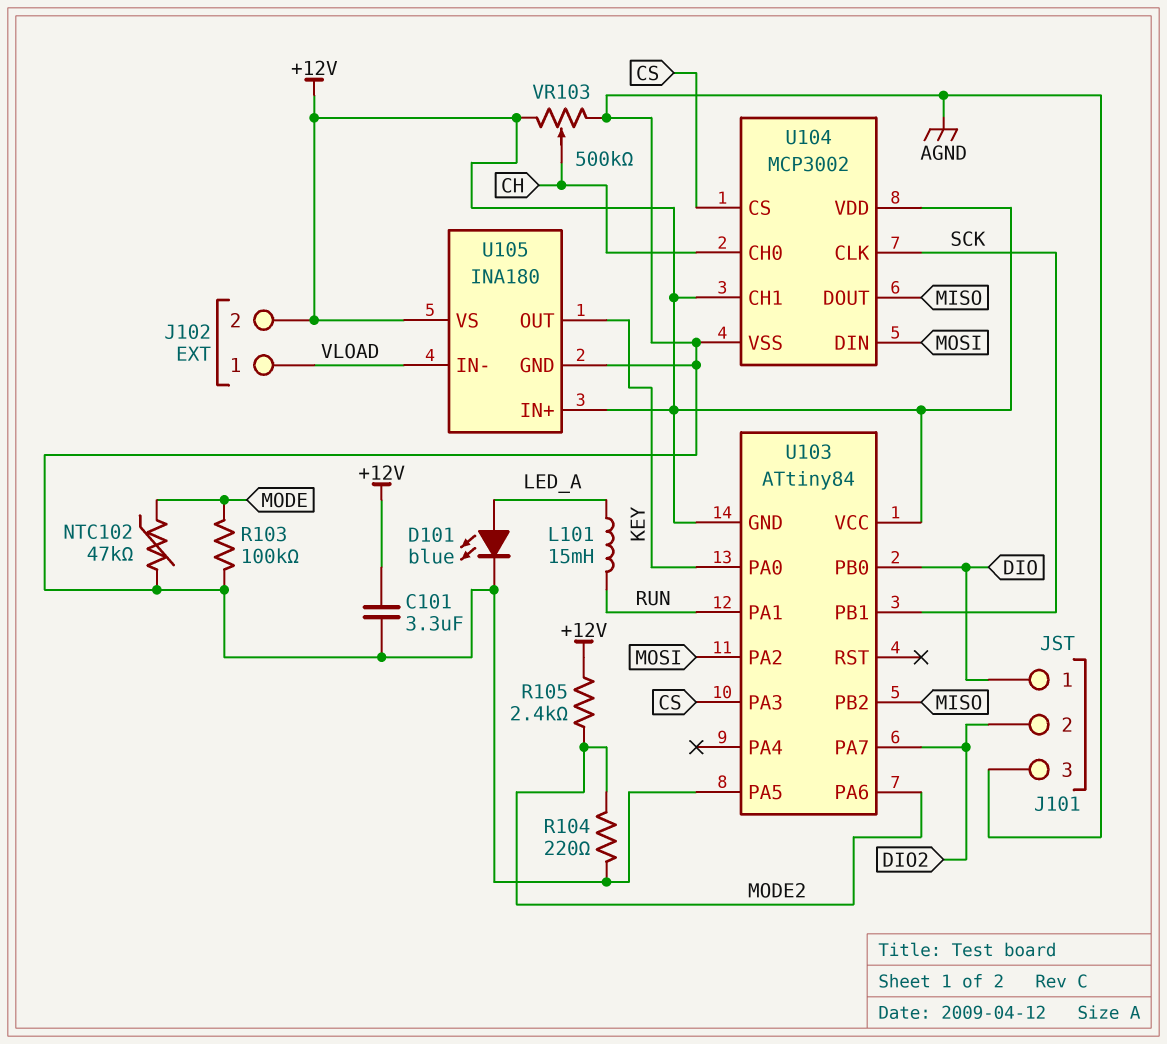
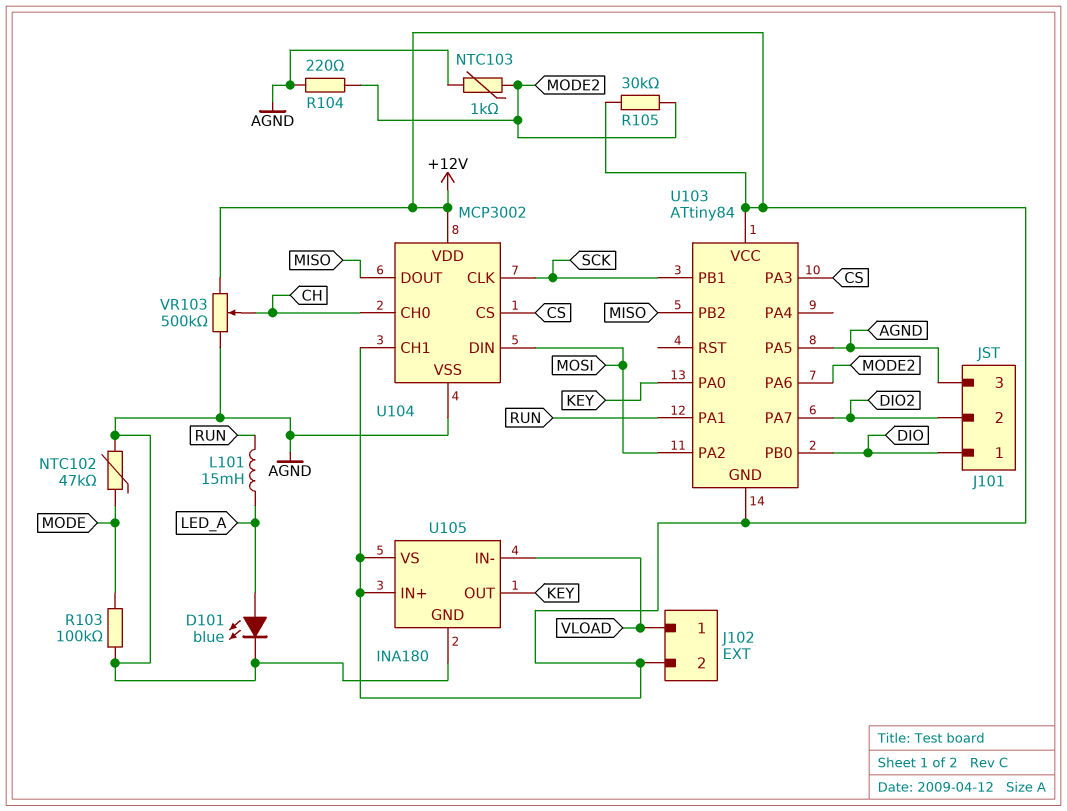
C101: 3.3uF (+12V, AGND) -> none
NTC103: none -> 1k (AGND, MODE2)
R105: 2.4k (+12V, MODE2) -> 30k (+12V, MODE2)

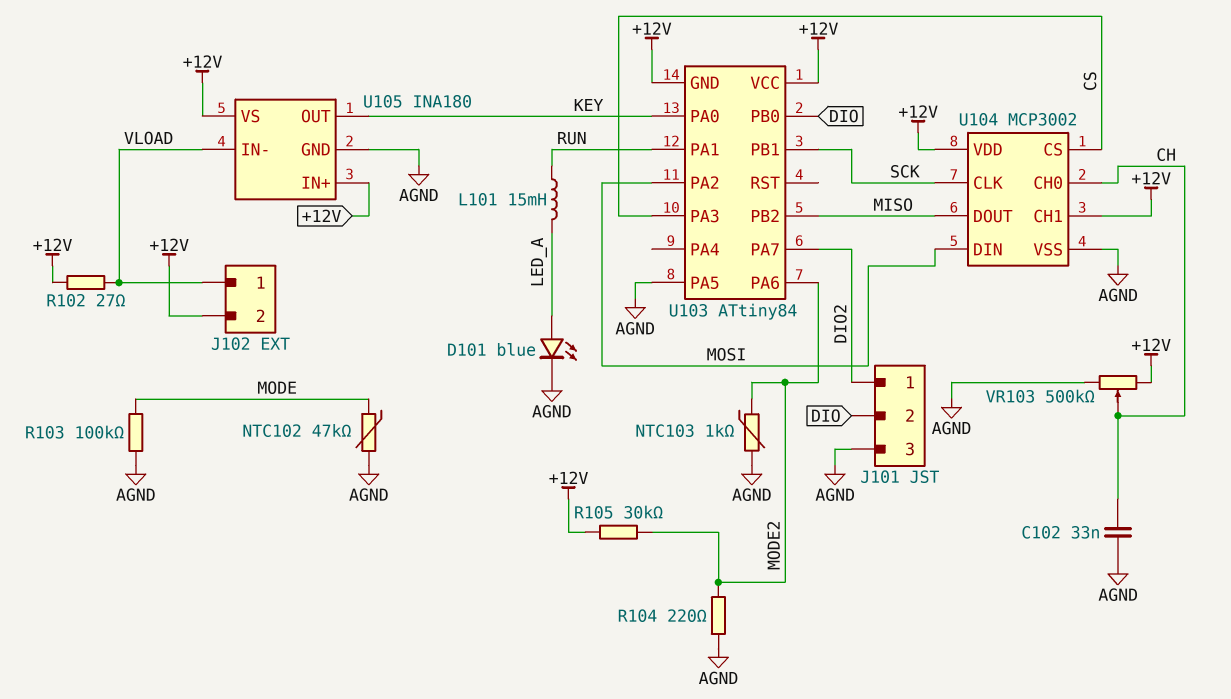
C102: none -> 33nF (AGND, CH)
J101 pin 1: DIO -> DIO2
J101 pin 2: DIO2 -> DIO
R102: none -> 27 (+12V, VLOAD)

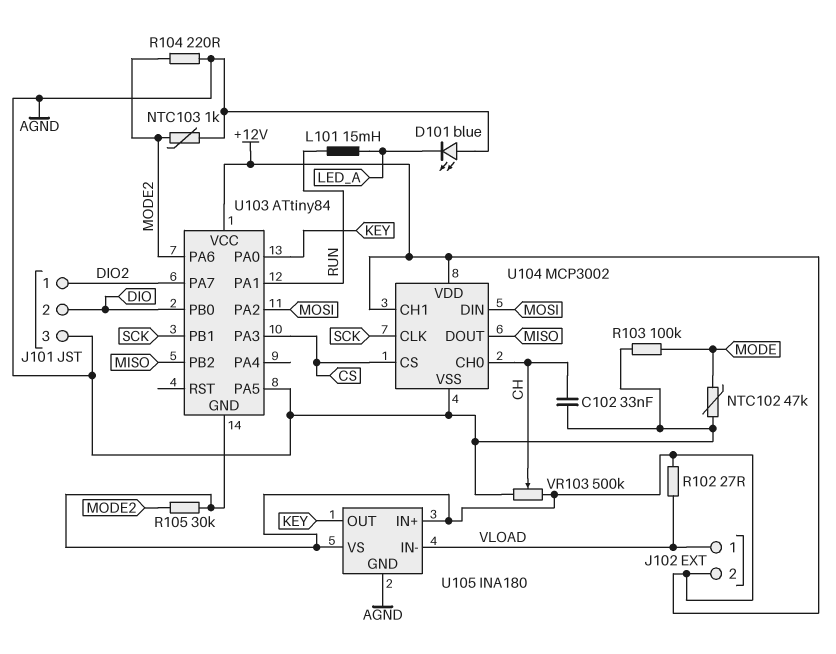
D101: LED blue (A LED_A, K AGND) -> LED blue (A AGND, K LED_A)

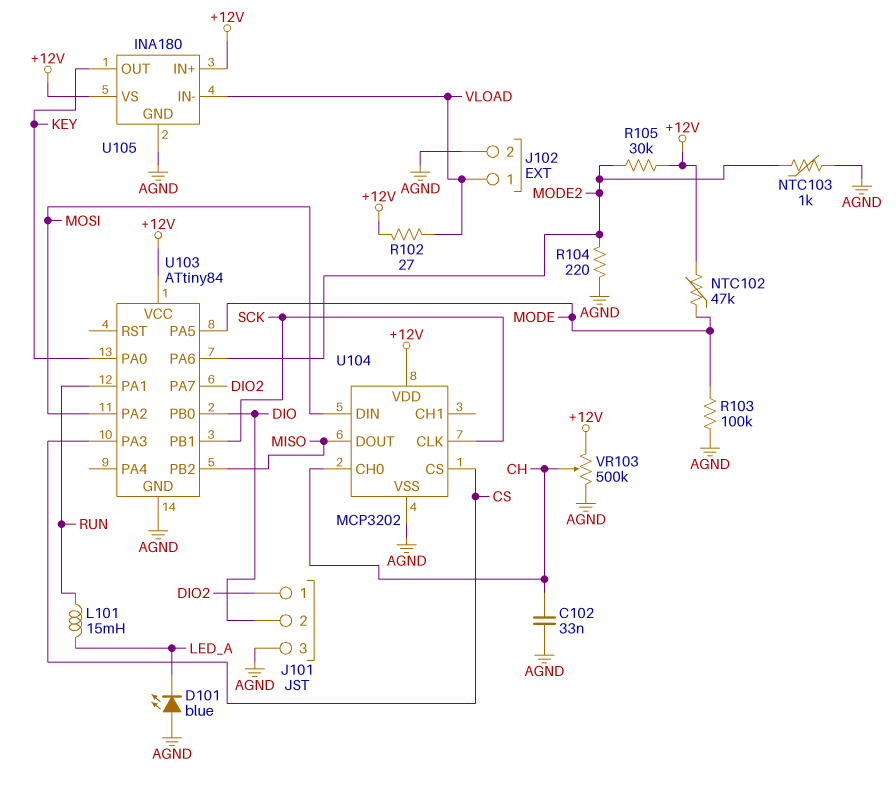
J102 pin 2: +12V -> AGND
NTC102: 47k (AGND, MODE) -> 47k (+12V, MODE)
U103 pin GND: +12V -> AGND
U103 pin PA5: AGND -> MODE
U104: MCP3002 -> MCP3202
U104 pin CH1: +12V -> none

